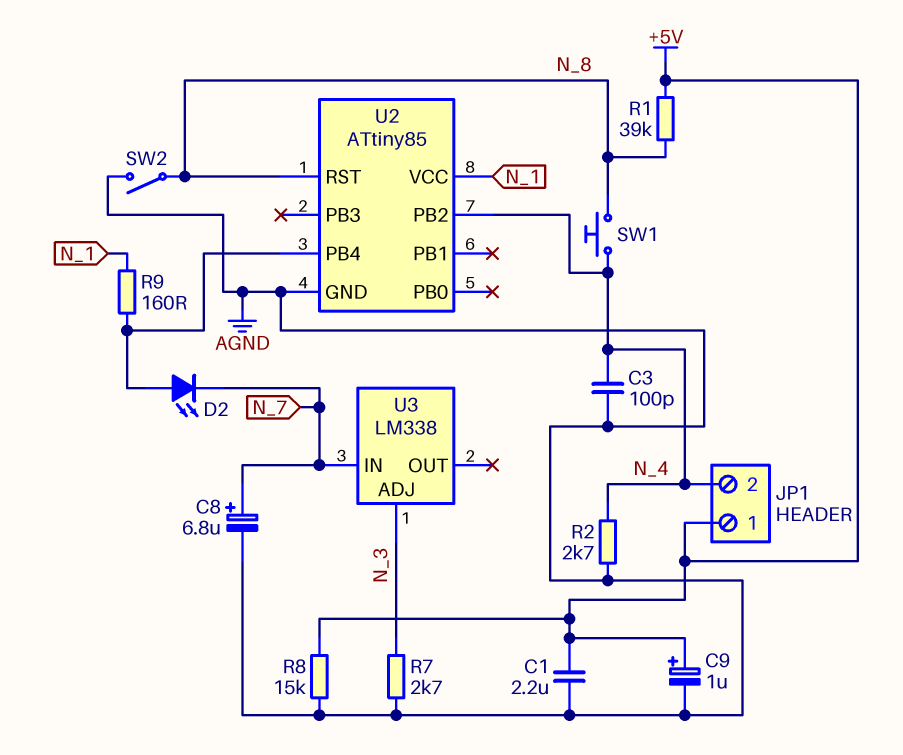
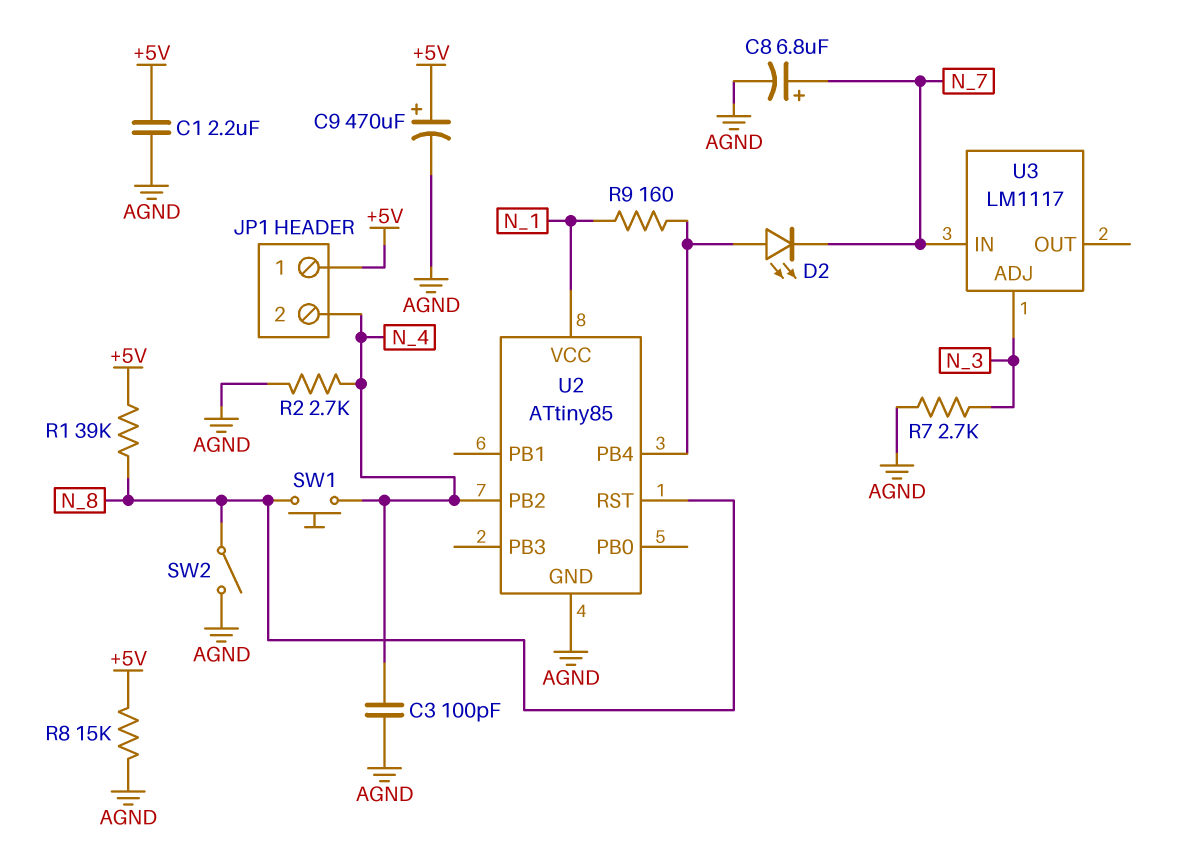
C9: 1uF (plus +5V, minus AGND) -> 470uF (plus +5V, minus AGND)
U3: LM338 -> LM1117

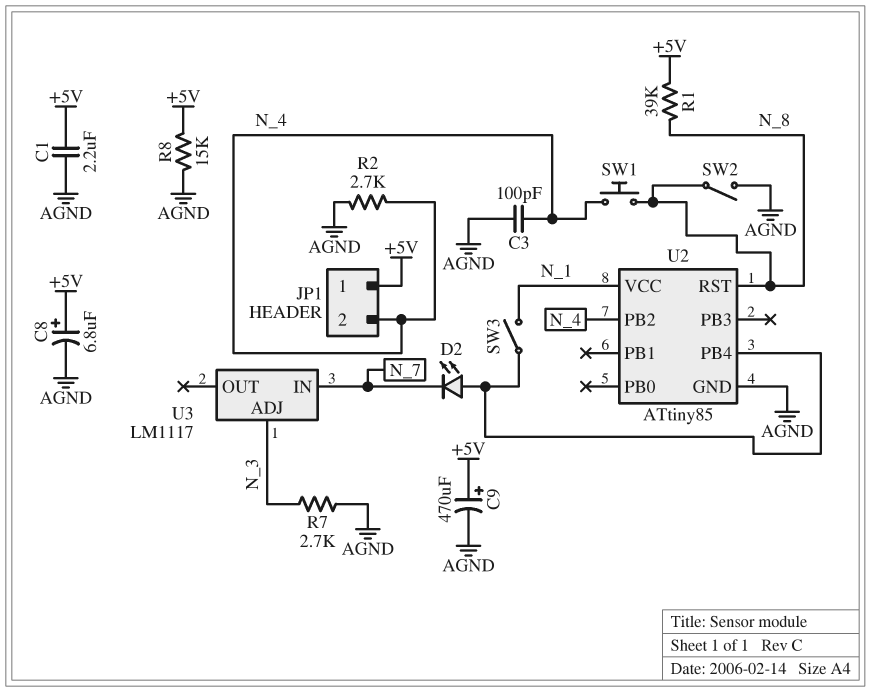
C8: 6.8uF (plus N_7, minus AGND) -> 6.8uF (plus +5V, minus AGND)
R9: 160 (N_1, U2/PB4) -> none
SW3: none -> switch (N_1, U2/PB4)

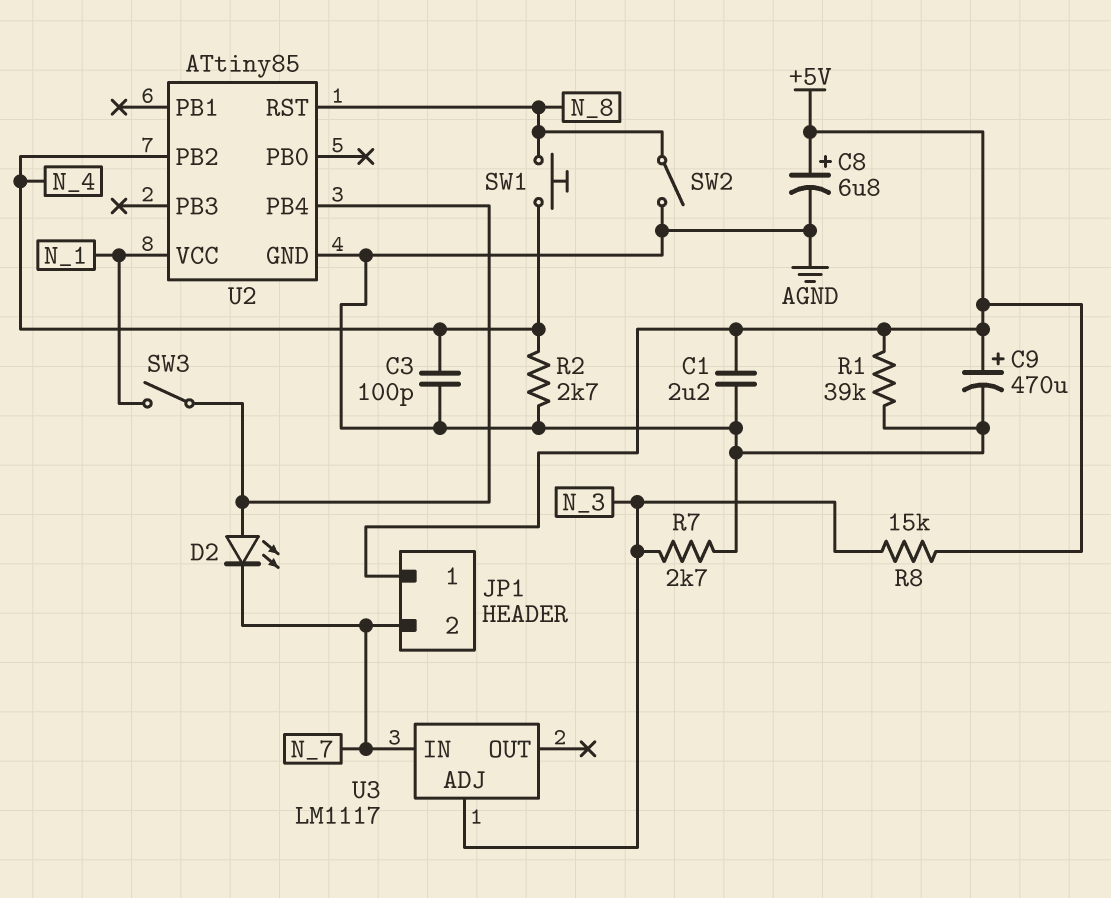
JP1 pin 2: N_4 -> N_7
R1: 39k (+5V, N_8) -> 39k (+5V, AGND)
R8: 15k (+5V, AGND) -> 15k (+5V, N_3)

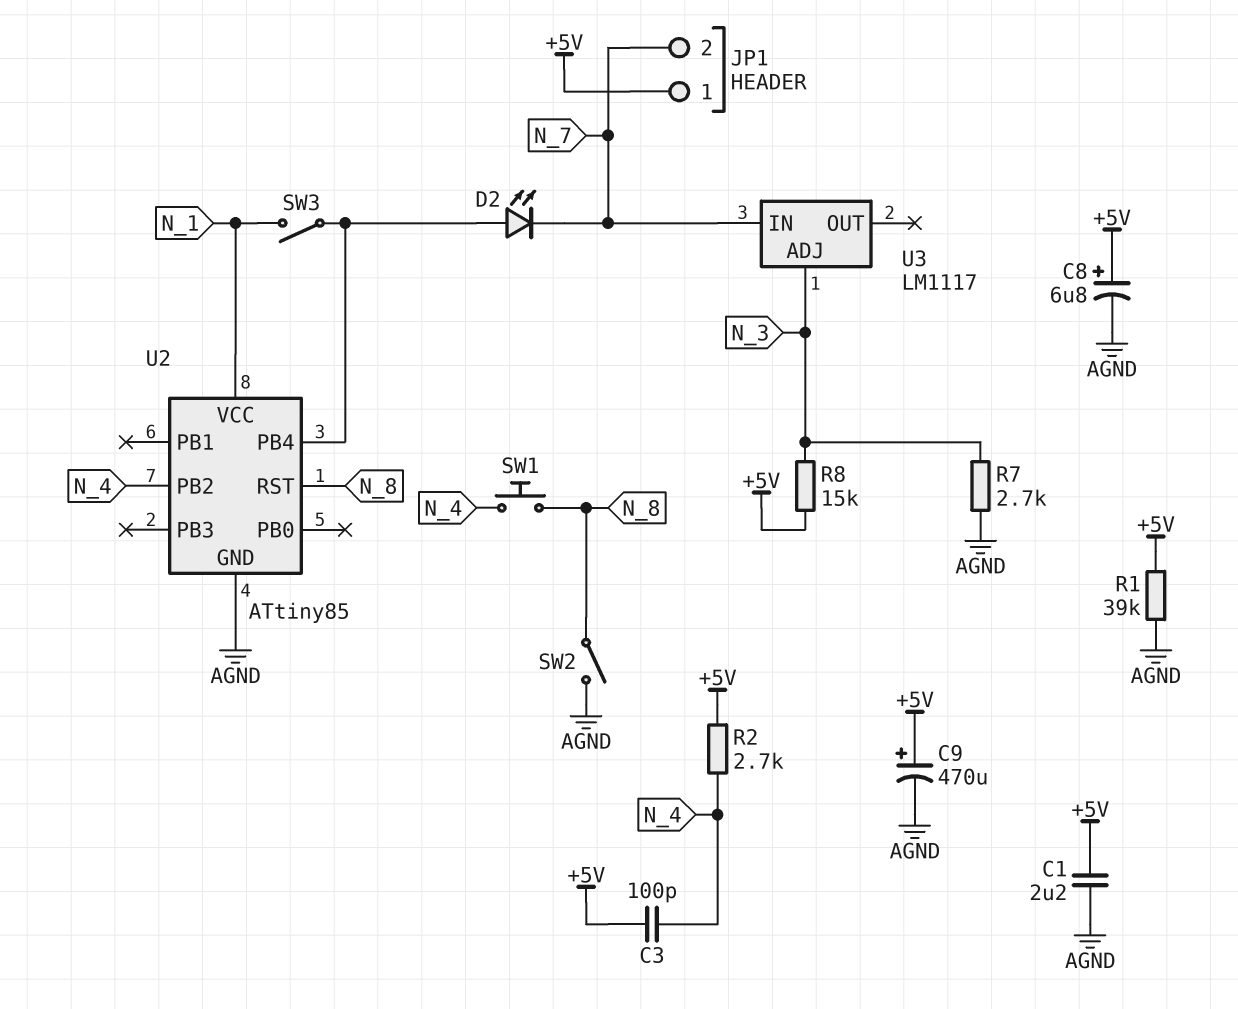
C3: 100pF (AGND, N_4) -> 100pF (+5V, N_4)
R2: 2.7k (AGND, N_4) -> 2.7k (+5V, N_4)

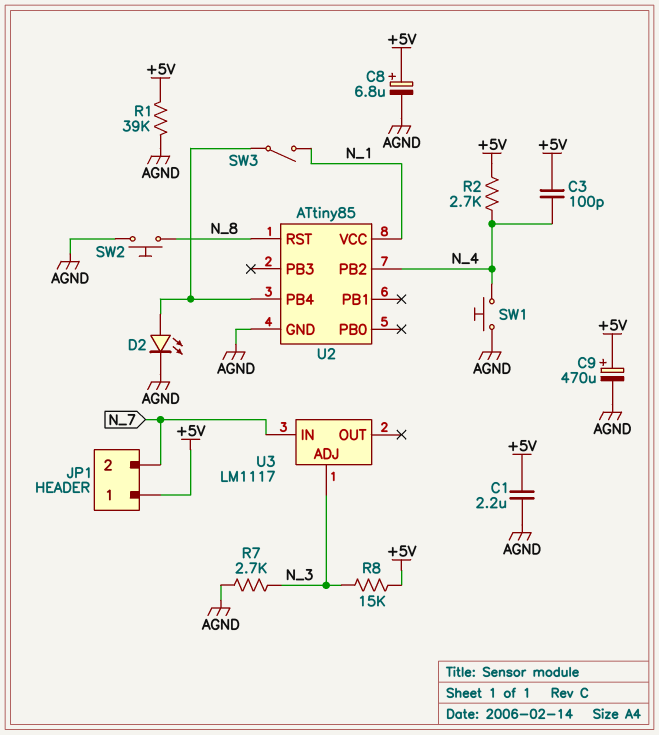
D2: LED (A U2/PB4, K N_7) -> LED (A U2/PB4, K AGND)
SW1: button (N_4, N_8) -> button (AGND, N_4)
SW2: switch (AGND, N_8) -> button (AGND, N_8)

